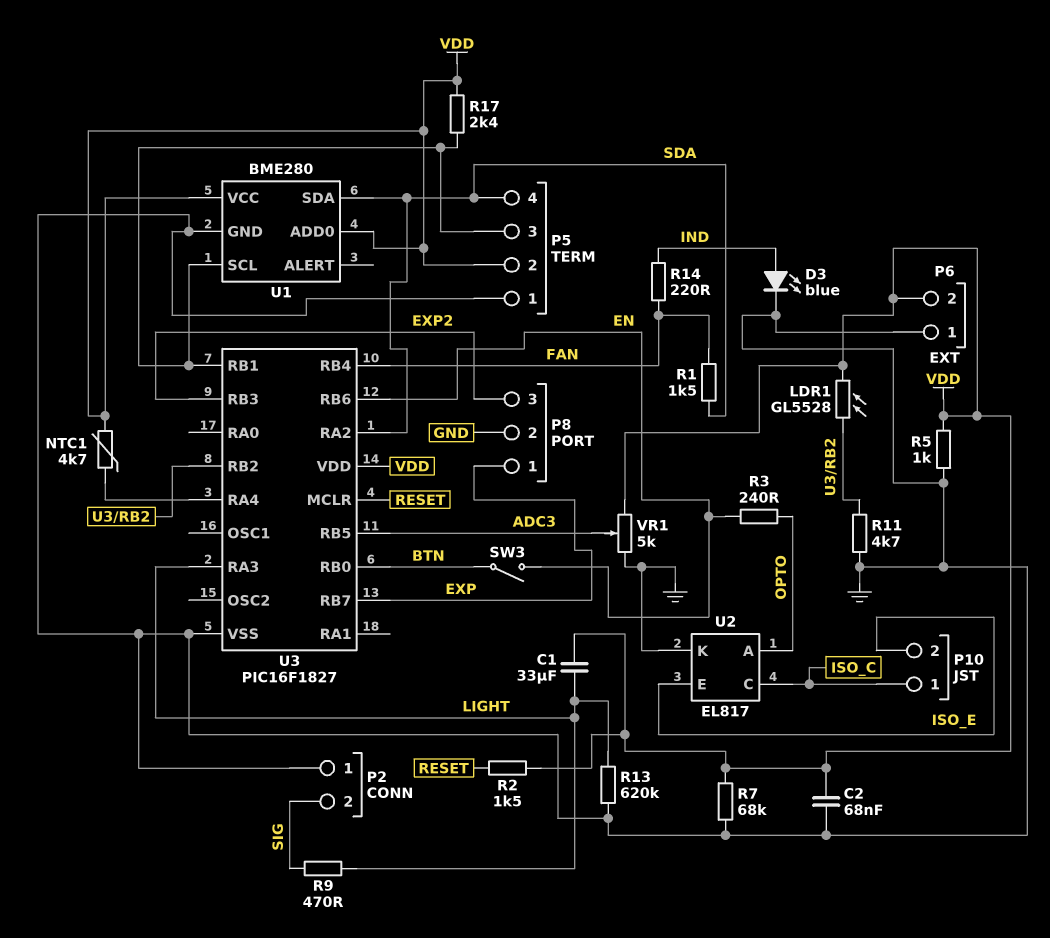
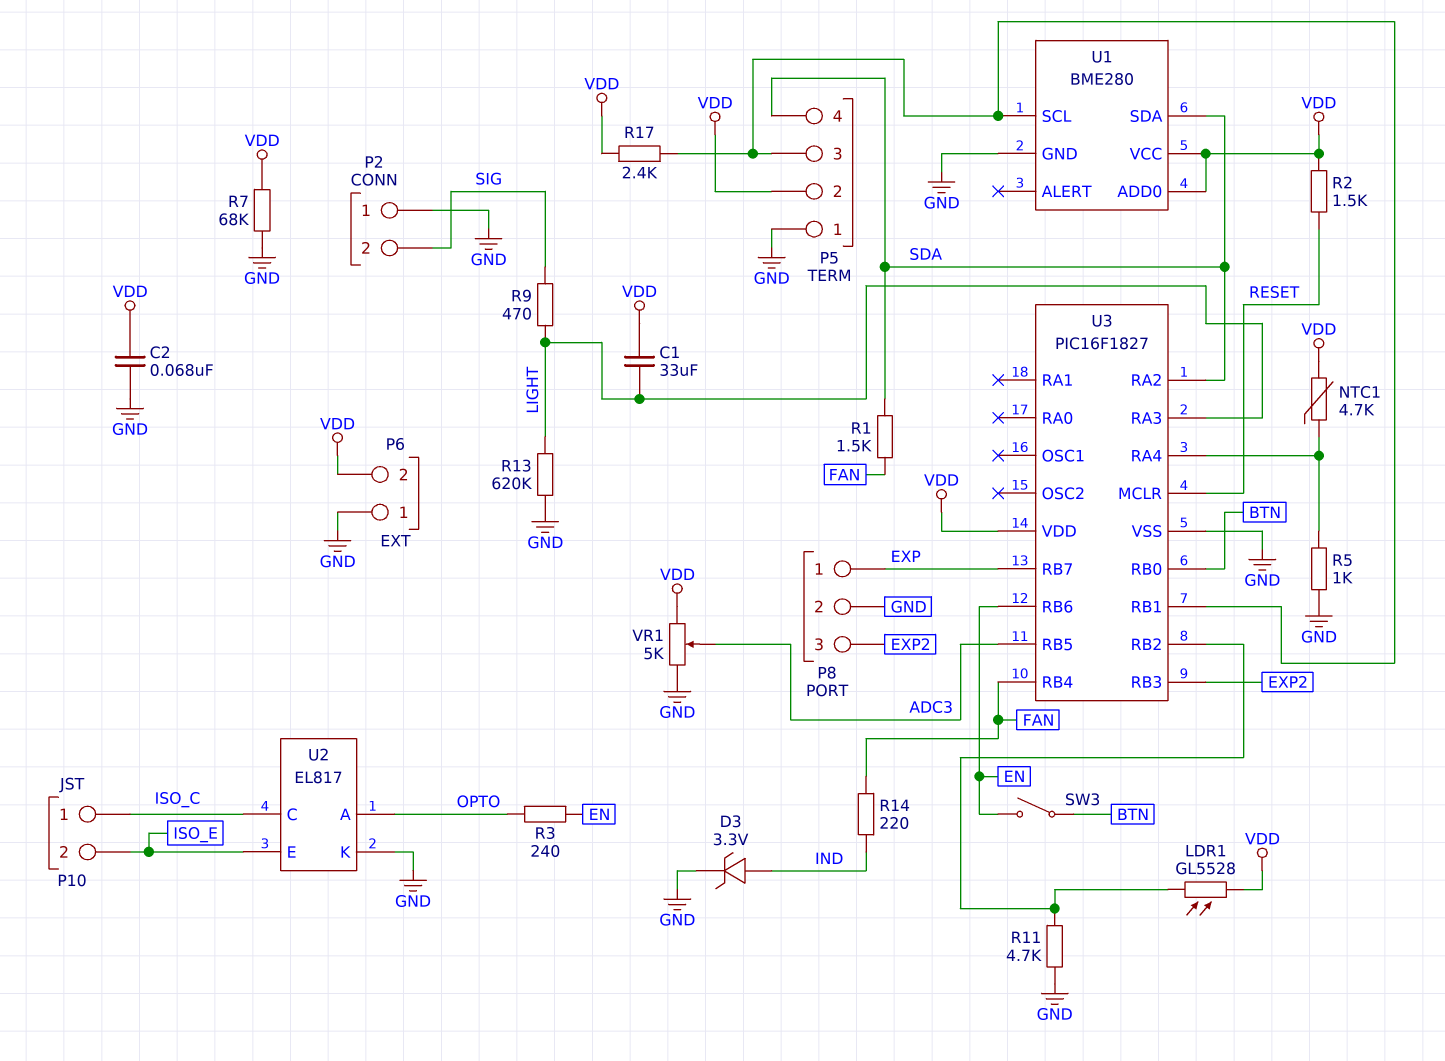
D3: LED blue (A IND, K GND) -> zener 3.3V (A IND, K GND)
R5: 1k (GND, VDD) -> 1k (GND, U3/RA4)

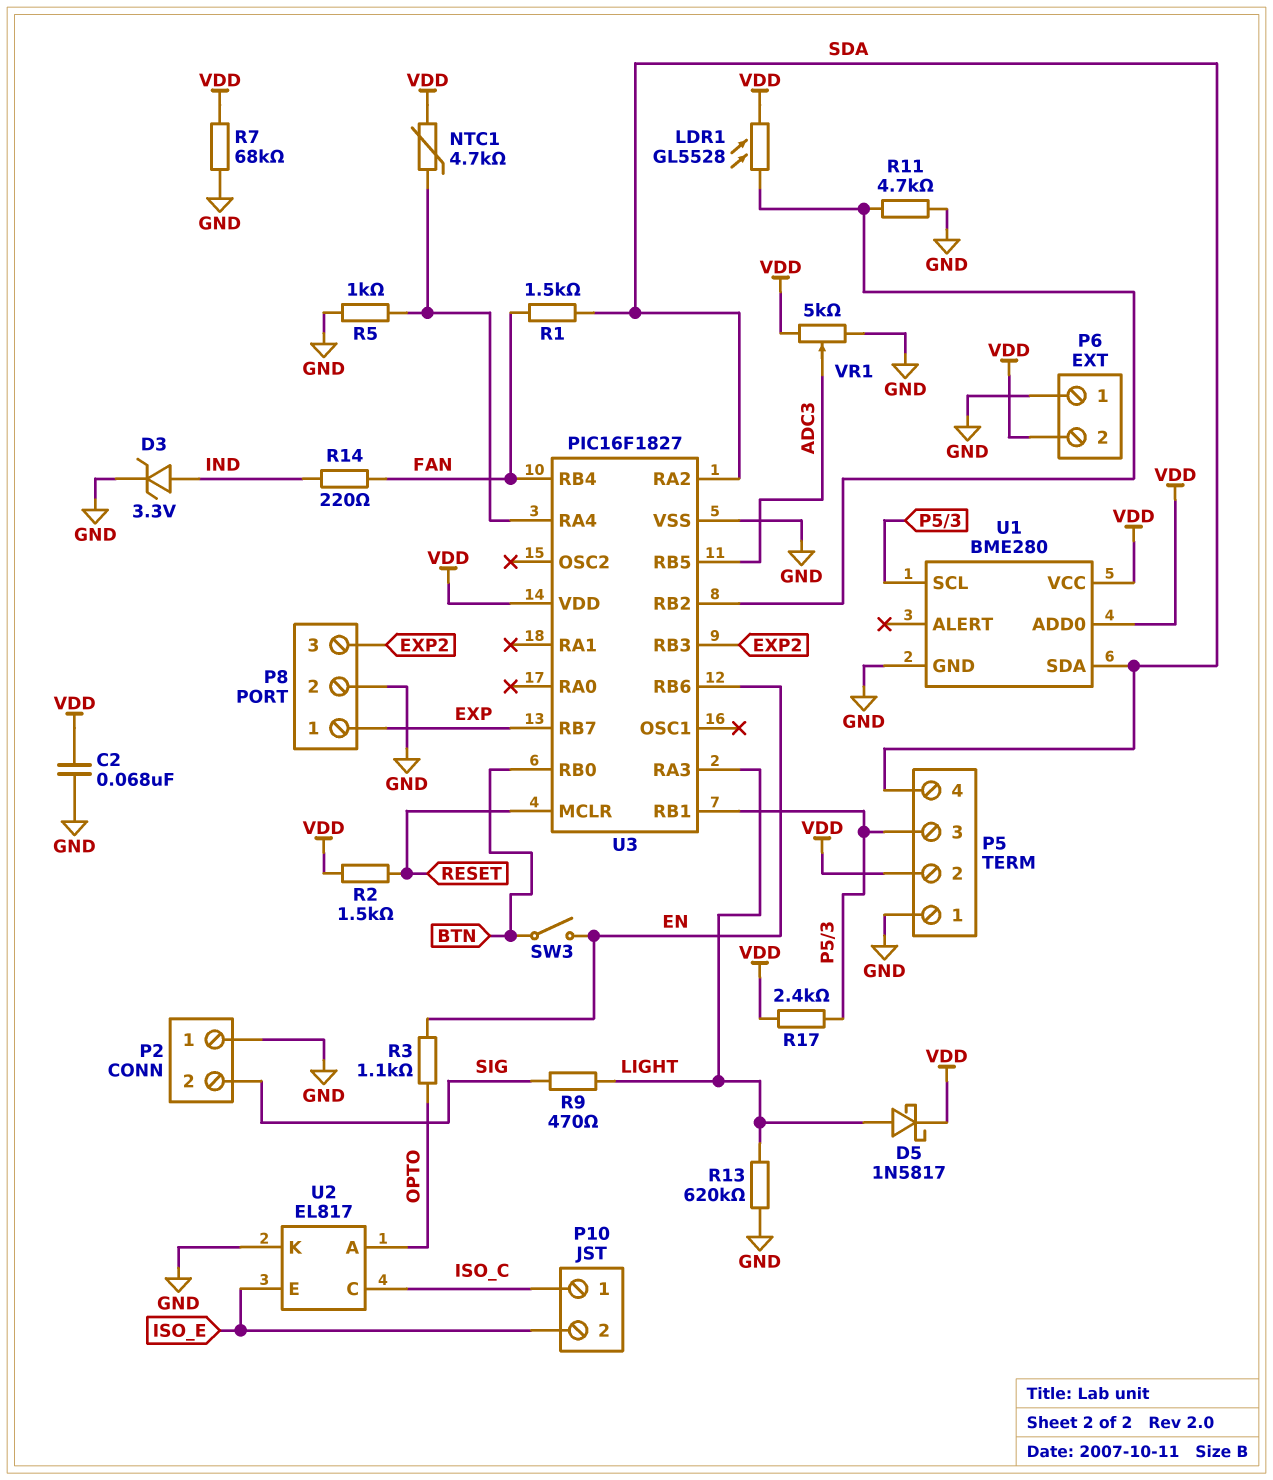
C1: 33uF (LIGHT, VDD) -> none
D5: none -> schottky 1N5817 (A LIGHT, K VDD)
R3: 240 (EN, OPTO) -> 1.1k (EN, OPTO)

